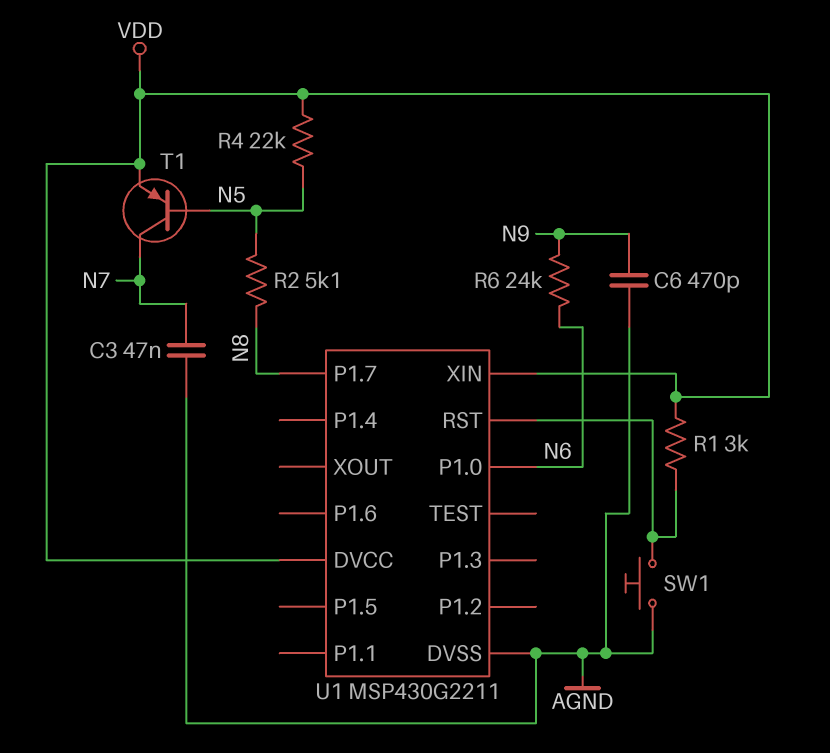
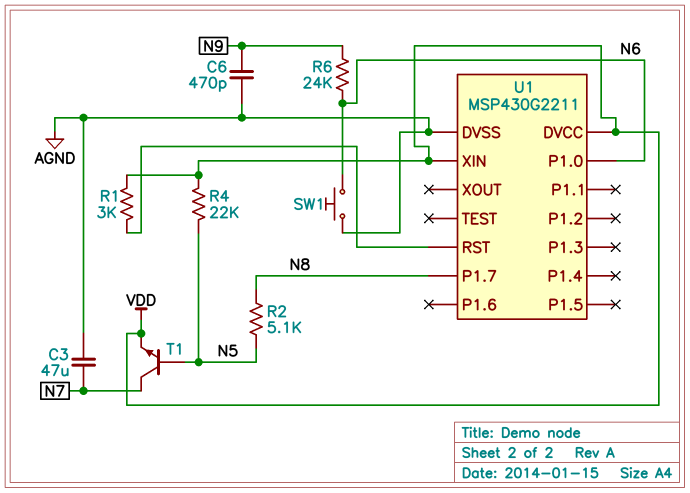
C3: 47nF (AGND, N7) -> 47uF (AGND, N7)
SW1: button (AGND, U1/RST) -> button (AGND, N6)
T1: PNP (B N5, C N7, E VDD) -> NPN (B N5, C N7, E VDD)

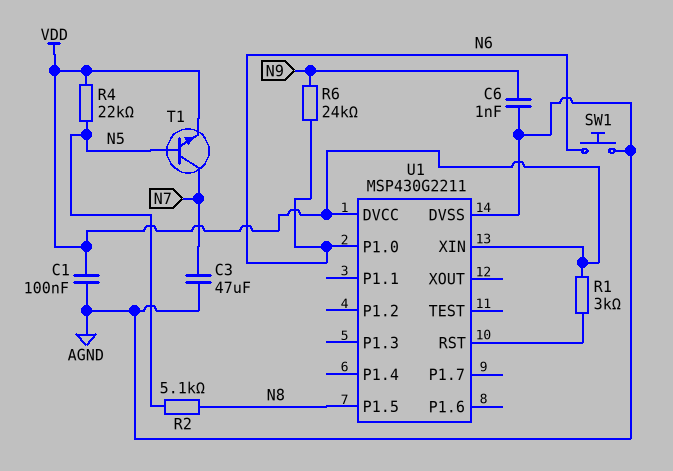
C1: none -> 100nF (AGND, VDD)
C6: 470pF (AGND, N9) -> 1nF (AGND, N9)
U1 pin P1.5: none -> N8
U1 pin P1.7: N8 -> none

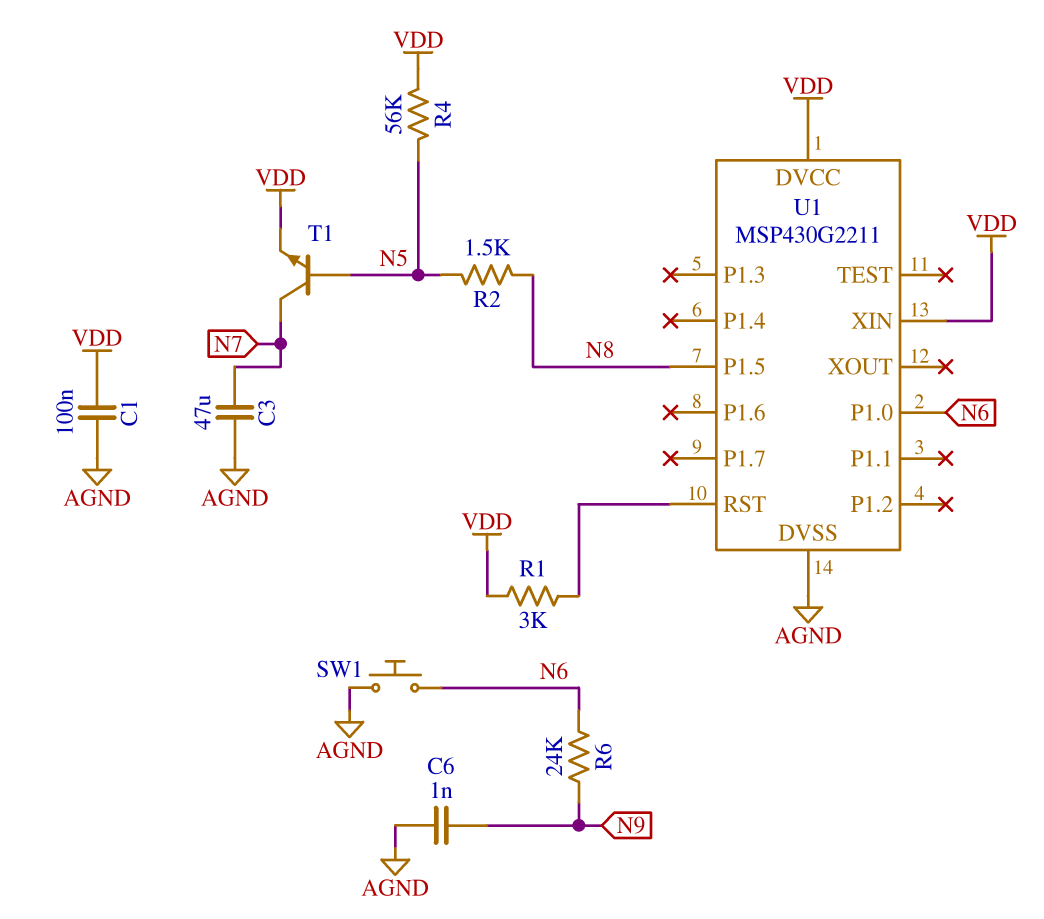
R2: 5.1k (N5, N8) -> 1.5k (N5, N8)
R4: 22k (N5, VDD) -> 56k (N5, VDD)

